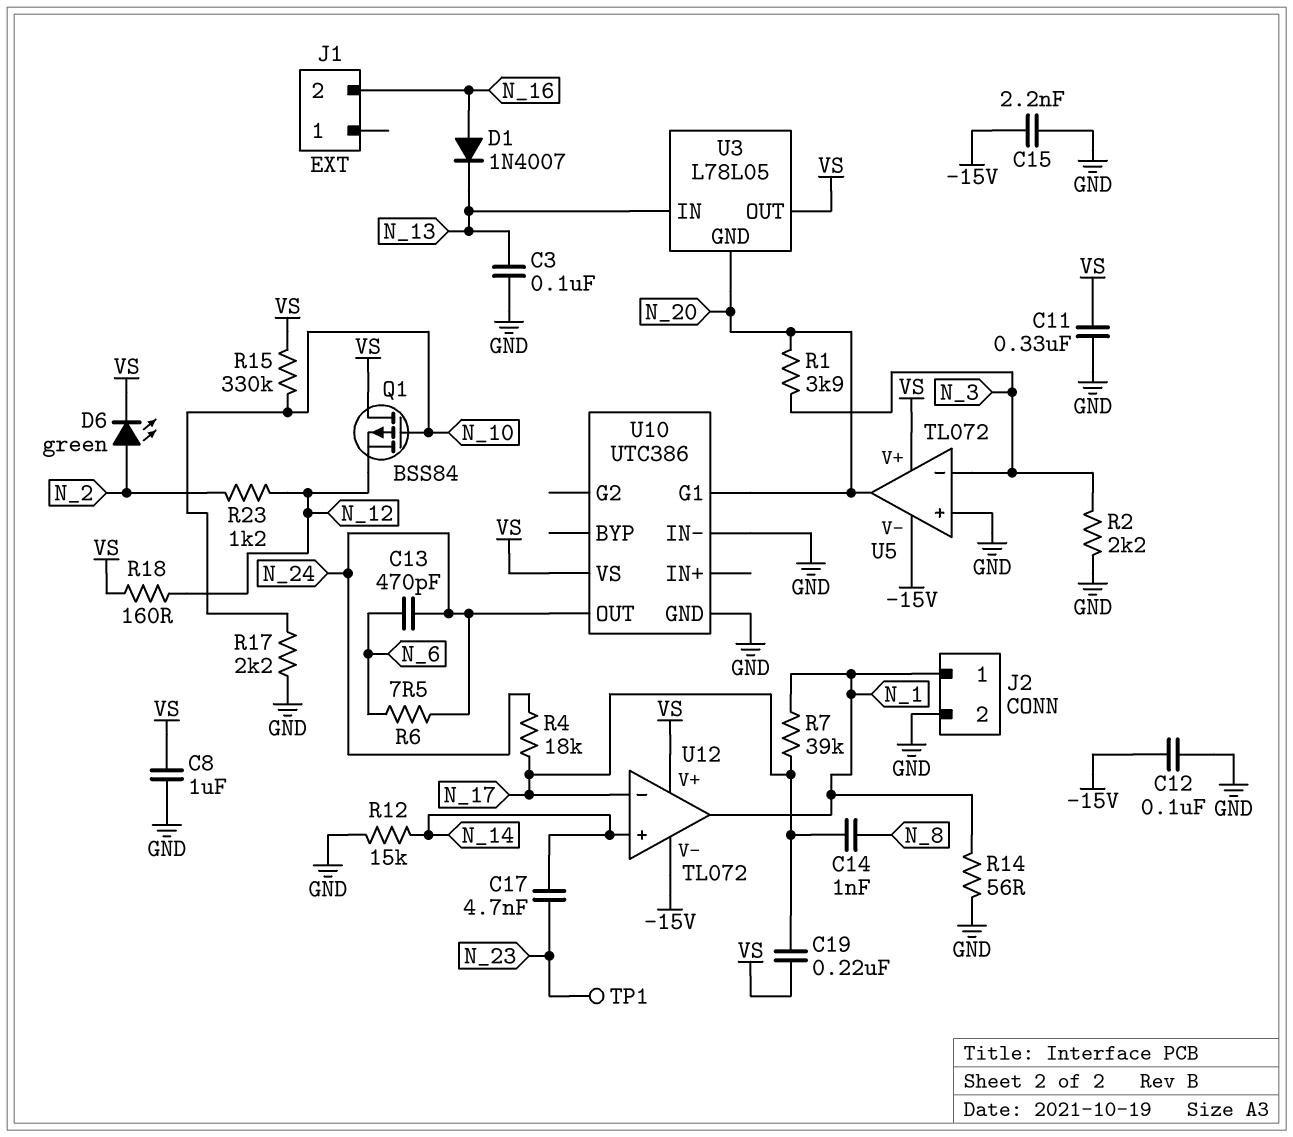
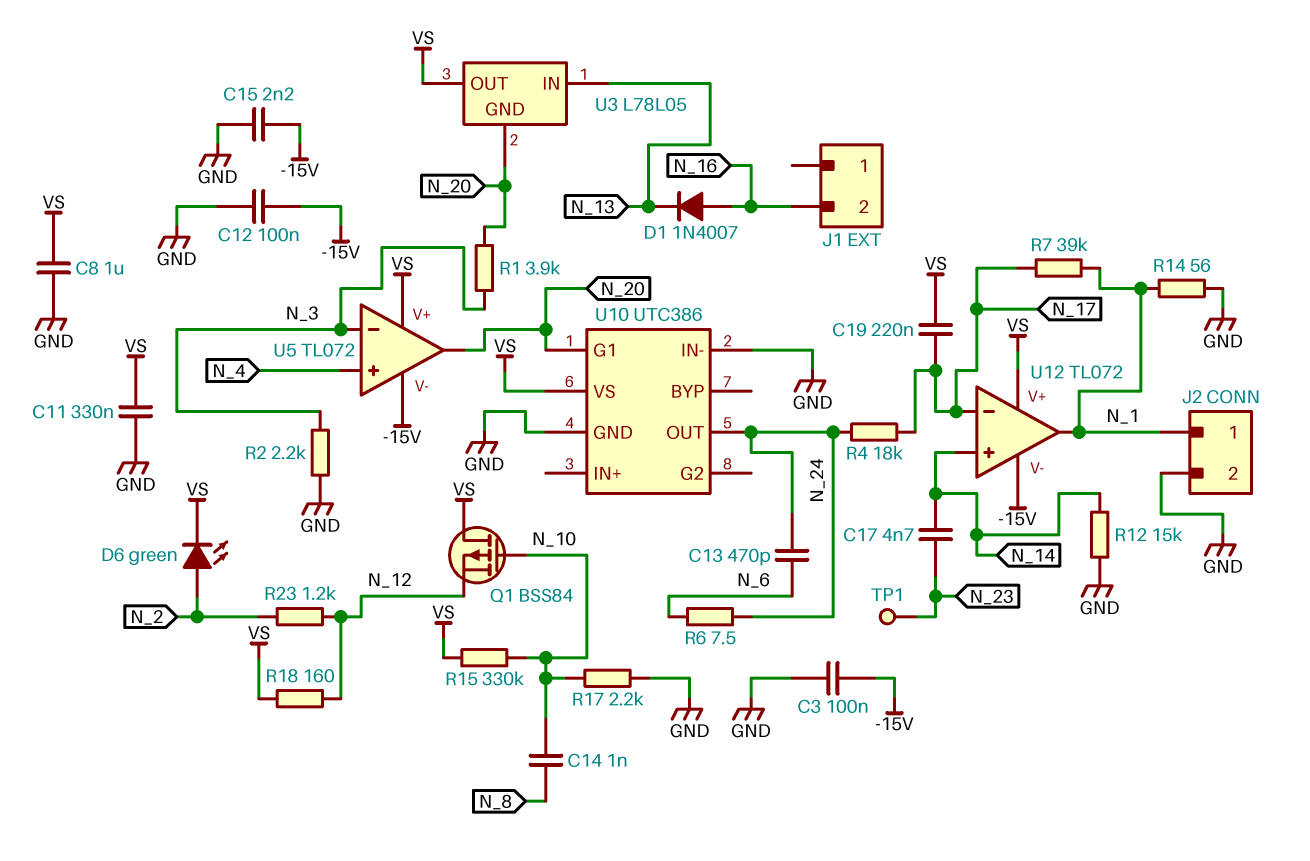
C3: 100nF (GND, N_13) -> 100nF (-15V, GND)
C14: 1nF (N_8, N_17) -> 1nF (N_8, N_10)
U5 pin in+: GND -> N_4

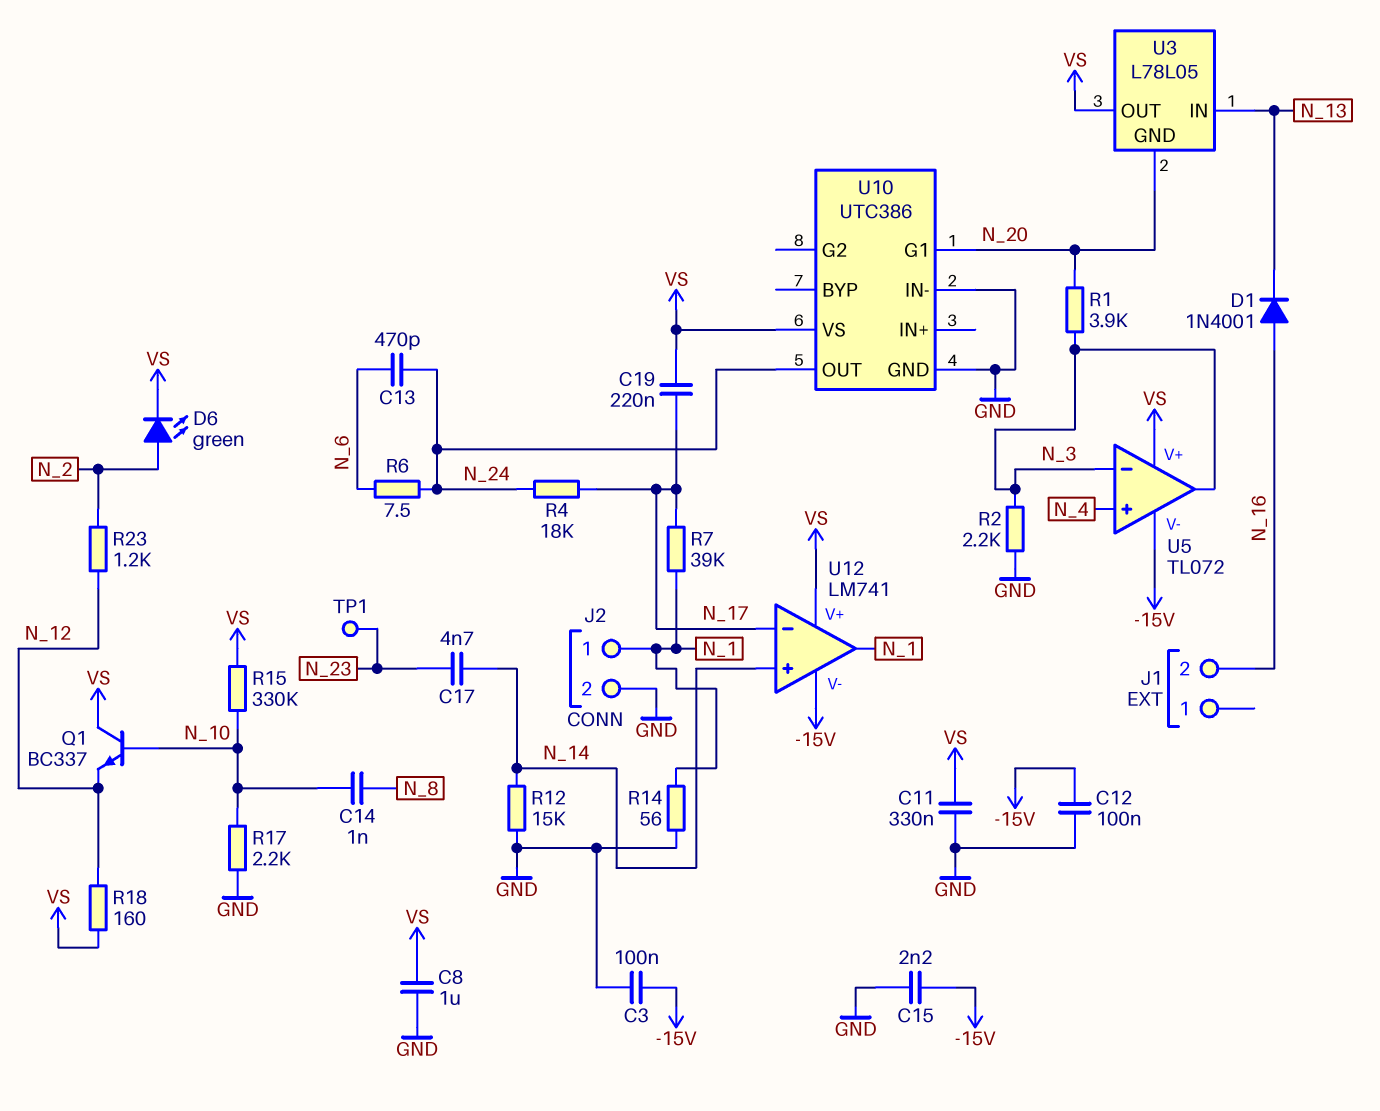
D1: diode 1N4007 (A N_16, K N_13) -> diode 1N4001 (A N_16, K N_13)
Q1: PMOS BSS84 (G N_10, D VS, S N_12) -> NPN BC337 (B N_10, C VS, E N_12)
U5 pin out: N_20 -> N_3
U12: TL072 -> LM741

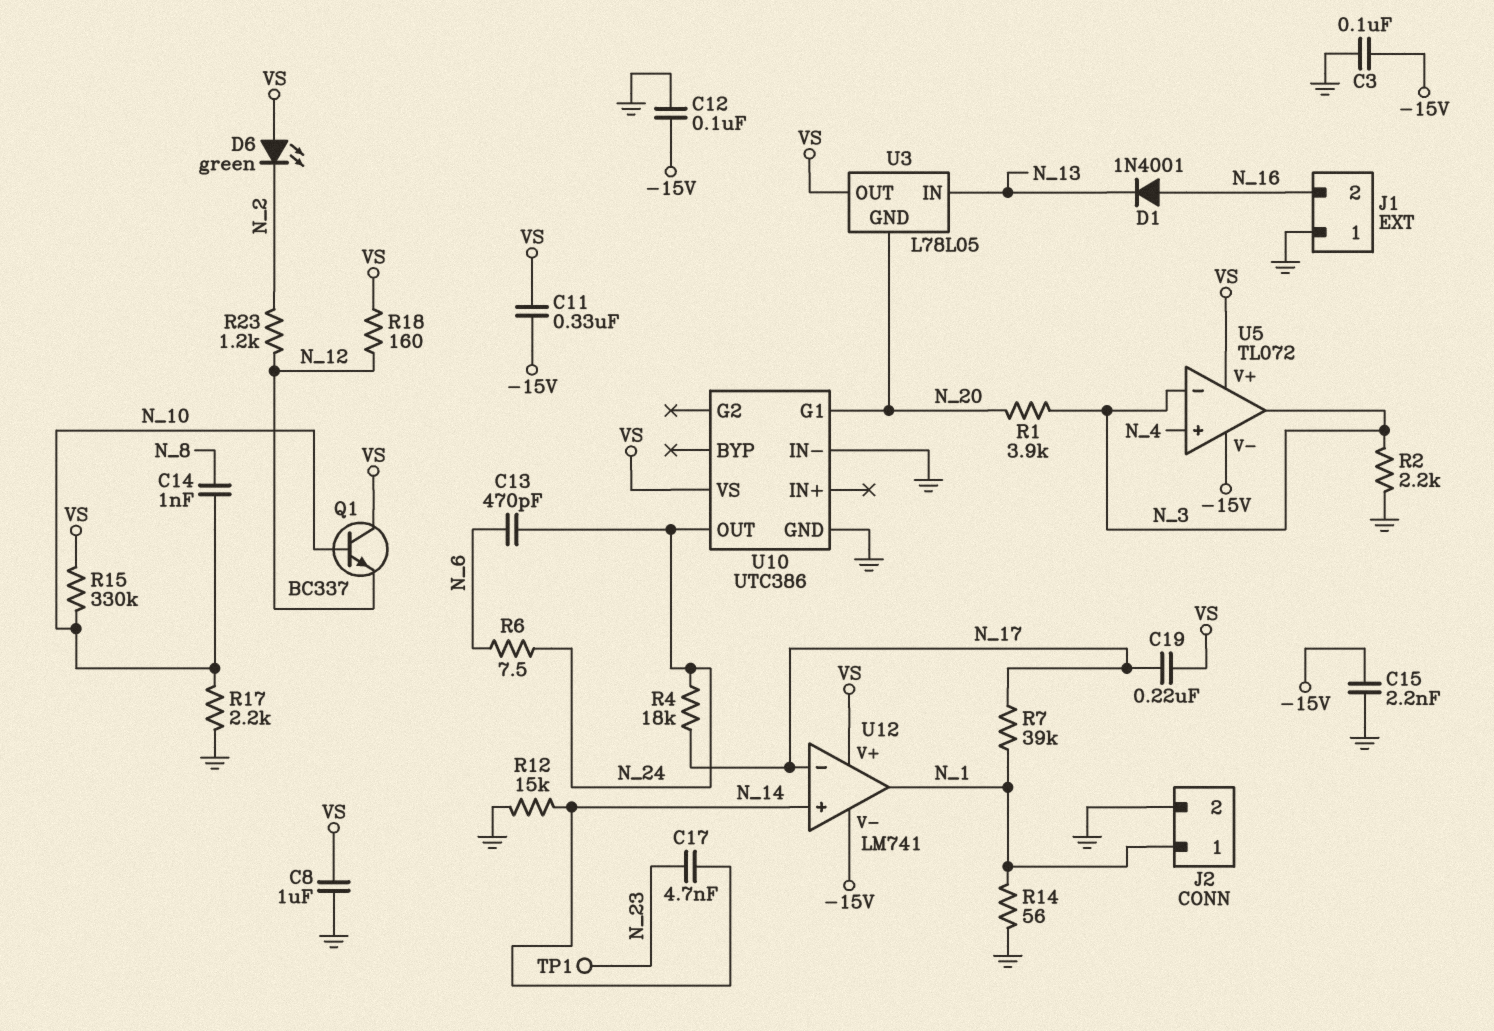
C11: 330nF (GND, VS) -> 330nF (-15V, VS)
D6: LED green (A N_2, K VS) -> LED green (A VS, K N_2)
J1 pin 1: none -> GND

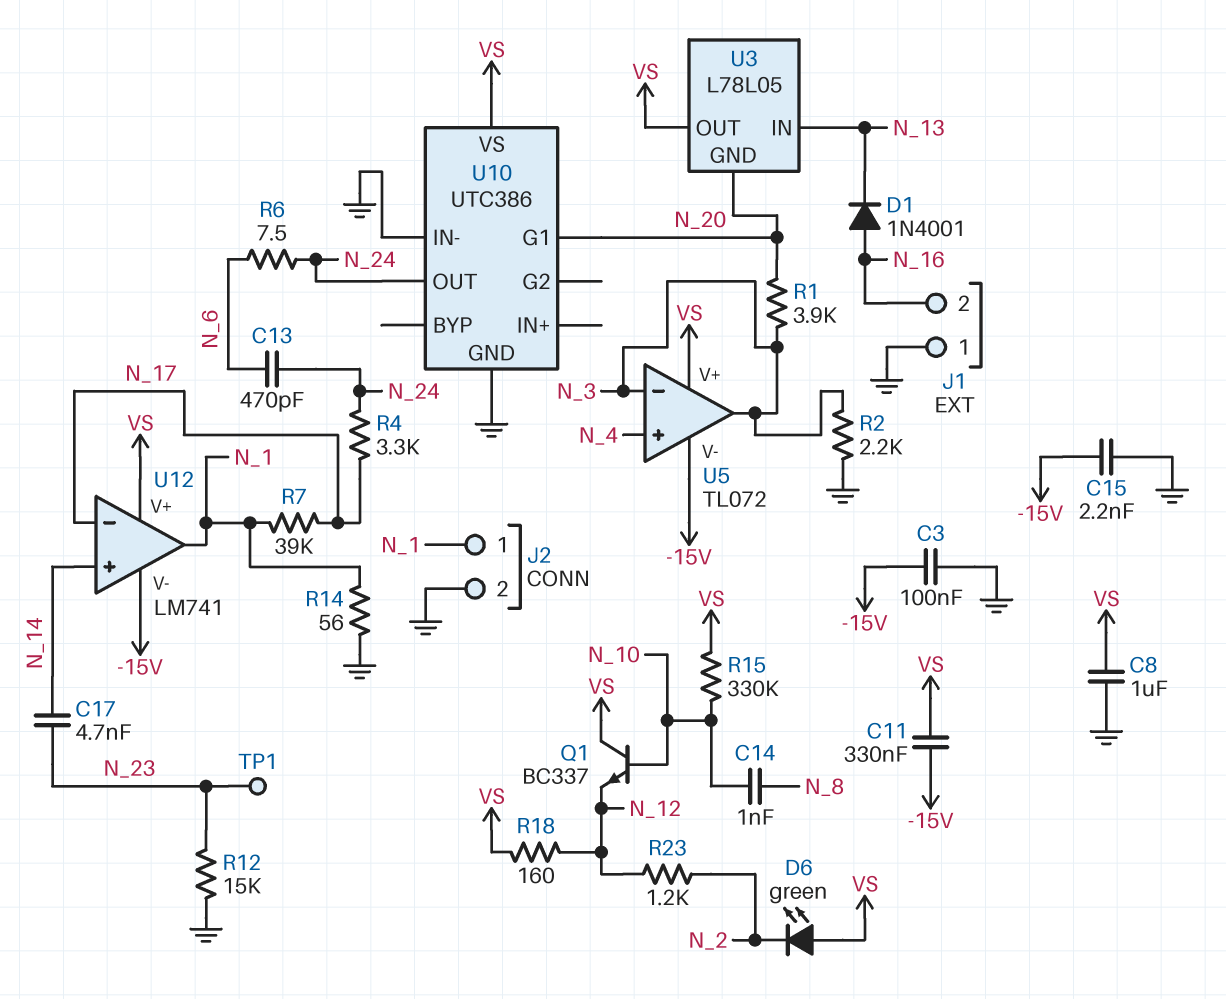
C12: 100nF (-15V, GND) -> none
C19: 220nF (N_17, VS) -> none
R4: 18k (N_17, N_24) -> 3.3k (N_17, N_24)
R12: 15k (GND, N_14) -> 15k (GND, N_23)
R17: 2.2k (GND, N_10) -> none

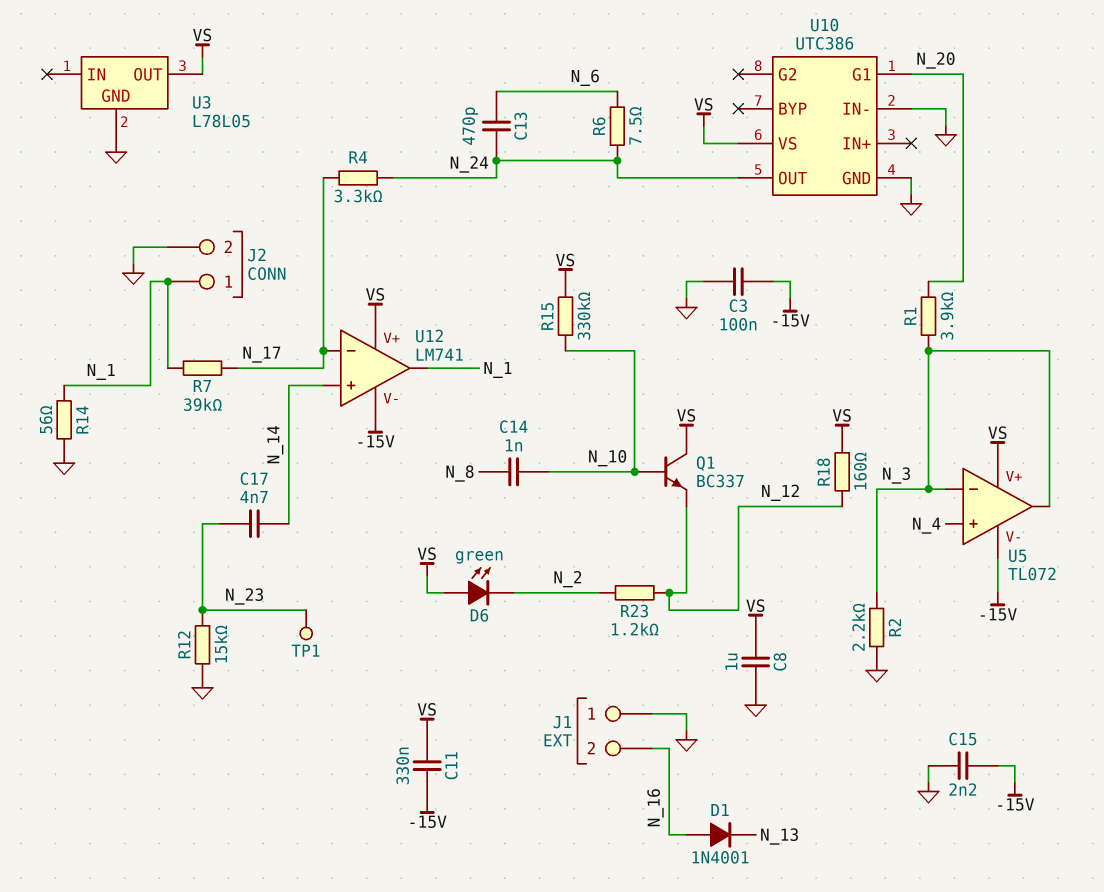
U3 pin GND: N_20 -> GND
U3 pin IN: N_13 -> none

